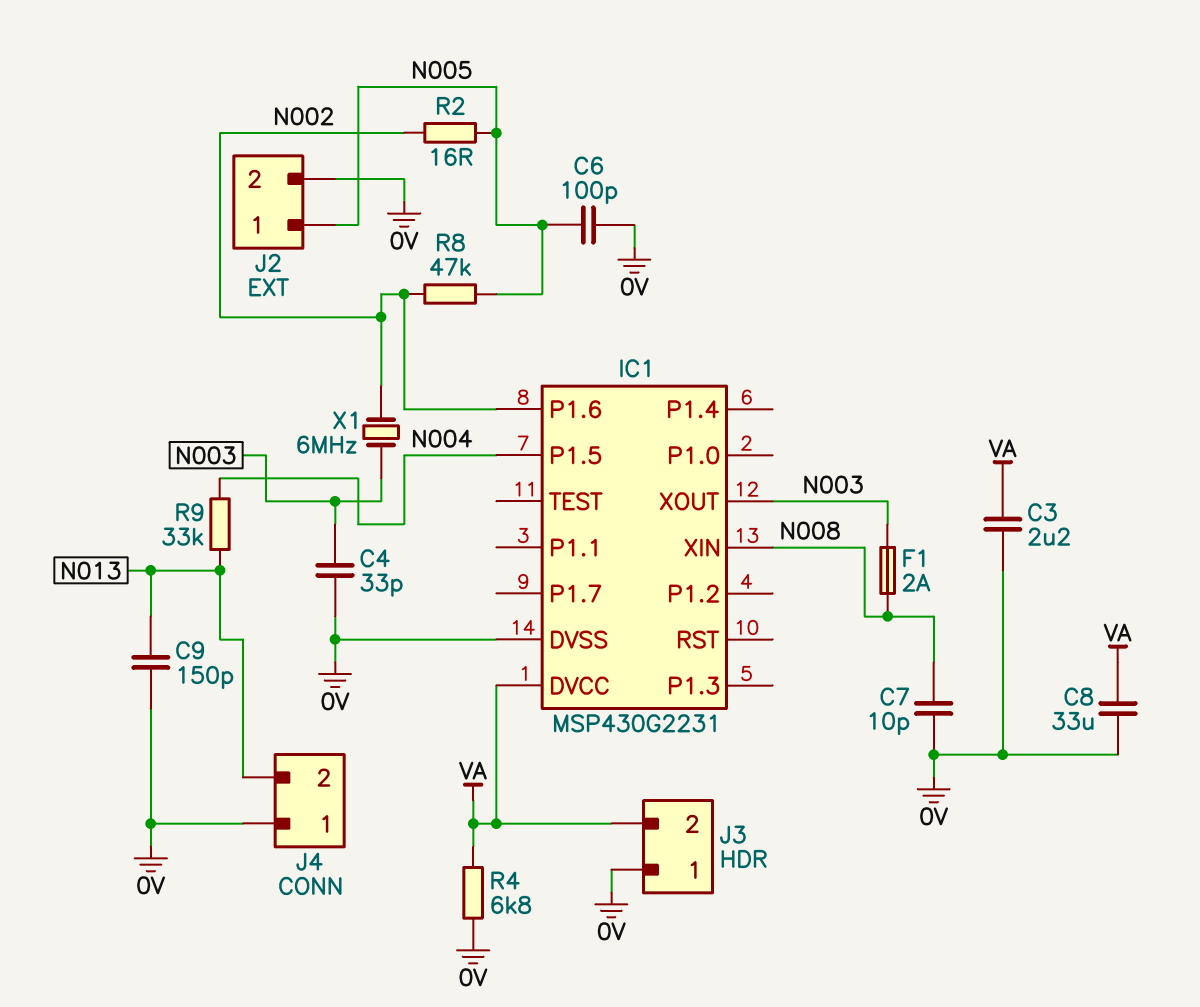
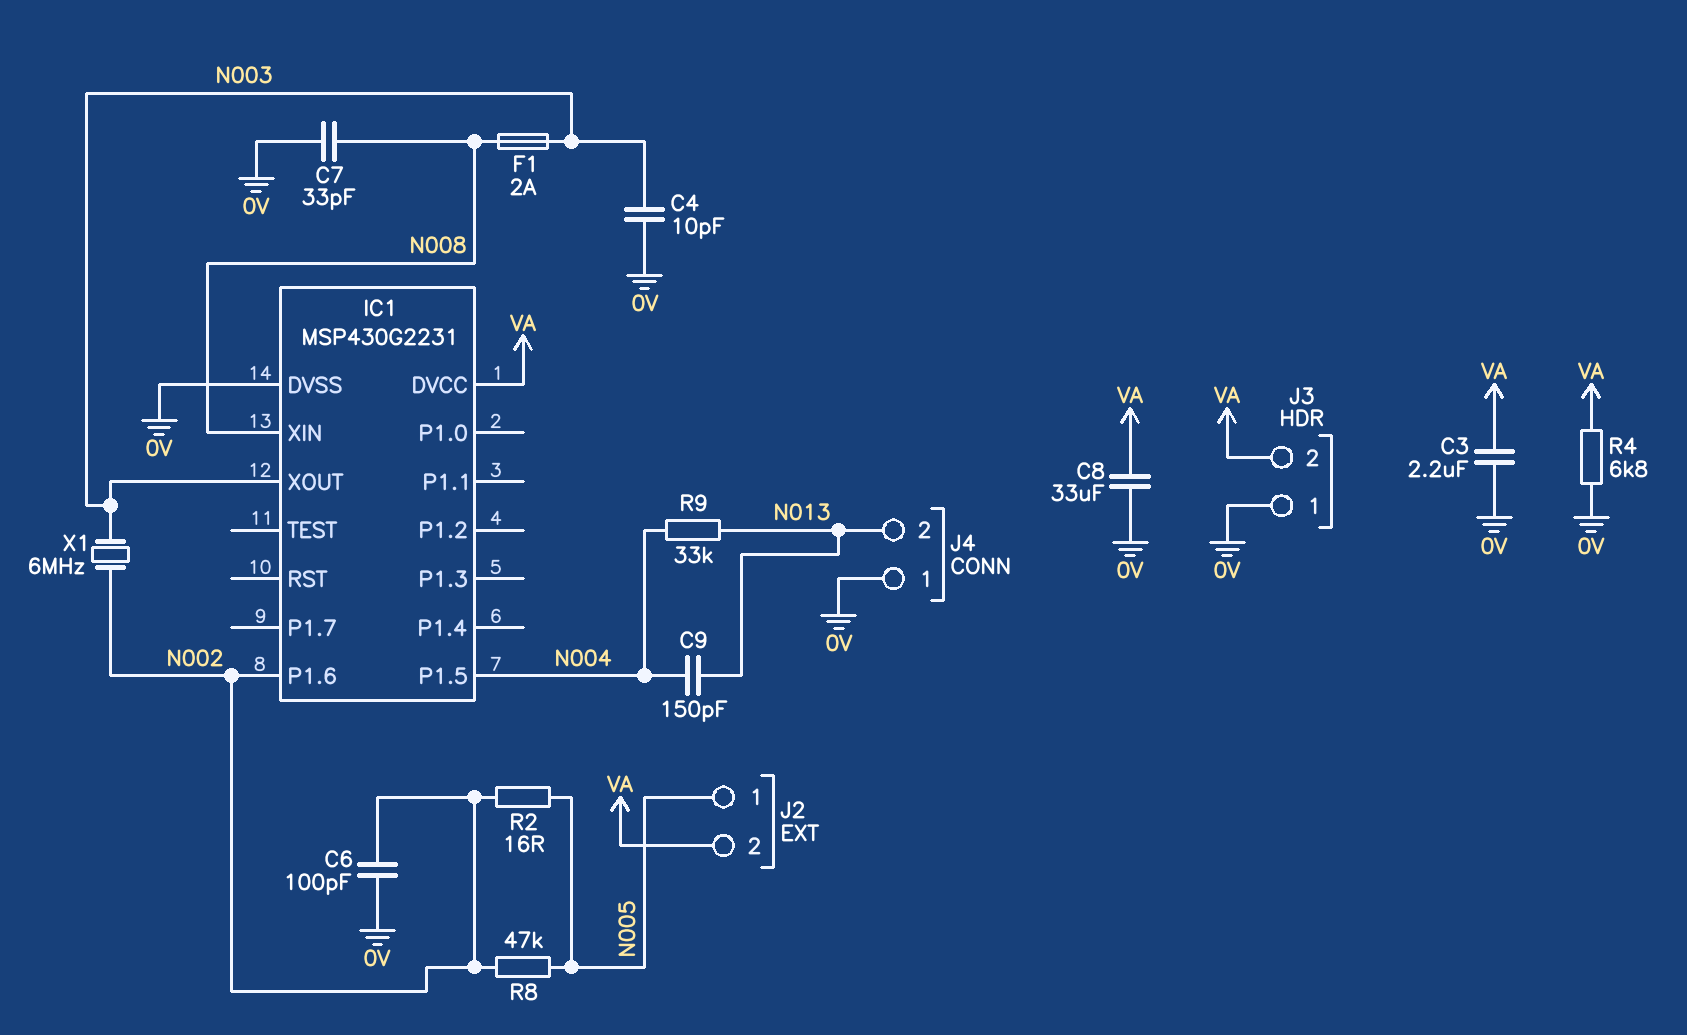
C4: 33pF (0V, N003) -> 10pF (0V, N003)
C6: 100pF (0V, N005) -> 100pF (0V, N002)
C7: 10pF (0V, N008) -> 33pF (0V, N008)
C9: 150pF (0V, N013) -> 150pF (N004, N013)
J2 pin 2: 0V -> VA

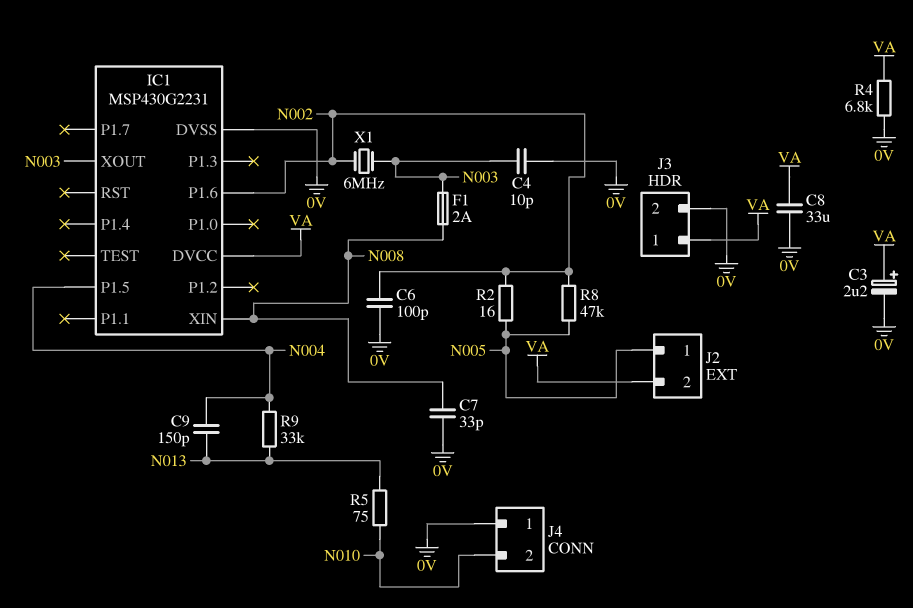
C3: 2.2uF (0V, VA) -> 2.2uF (plus VA, minus 0V)
J3 pin 1: 0V -> VA
J3 pin 2: VA -> 0V
J4 pin 2: N013 -> N010
R5: none -> 75 (N010, N013)

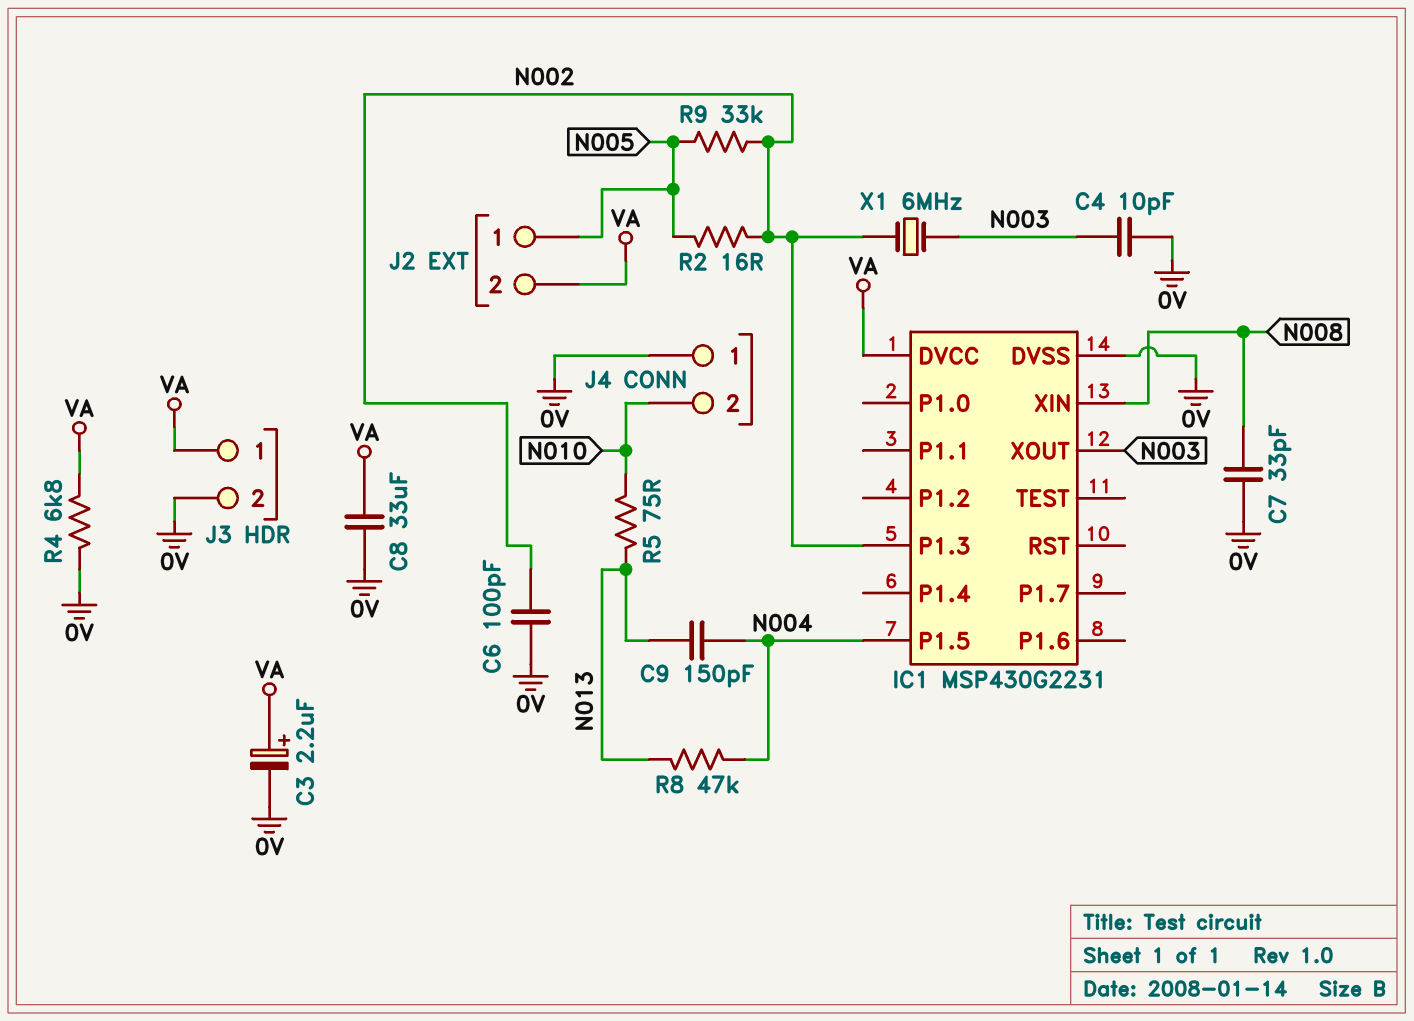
F1: 2A (N003, N008) -> none
IC1 pin P1.3: none -> N002
IC1 pin P1.6: N002 -> none
R8: 47k (N002, N005) -> 47k (N004, N013)
R9: 33k (N004, N013) -> 33k (N002, N005)

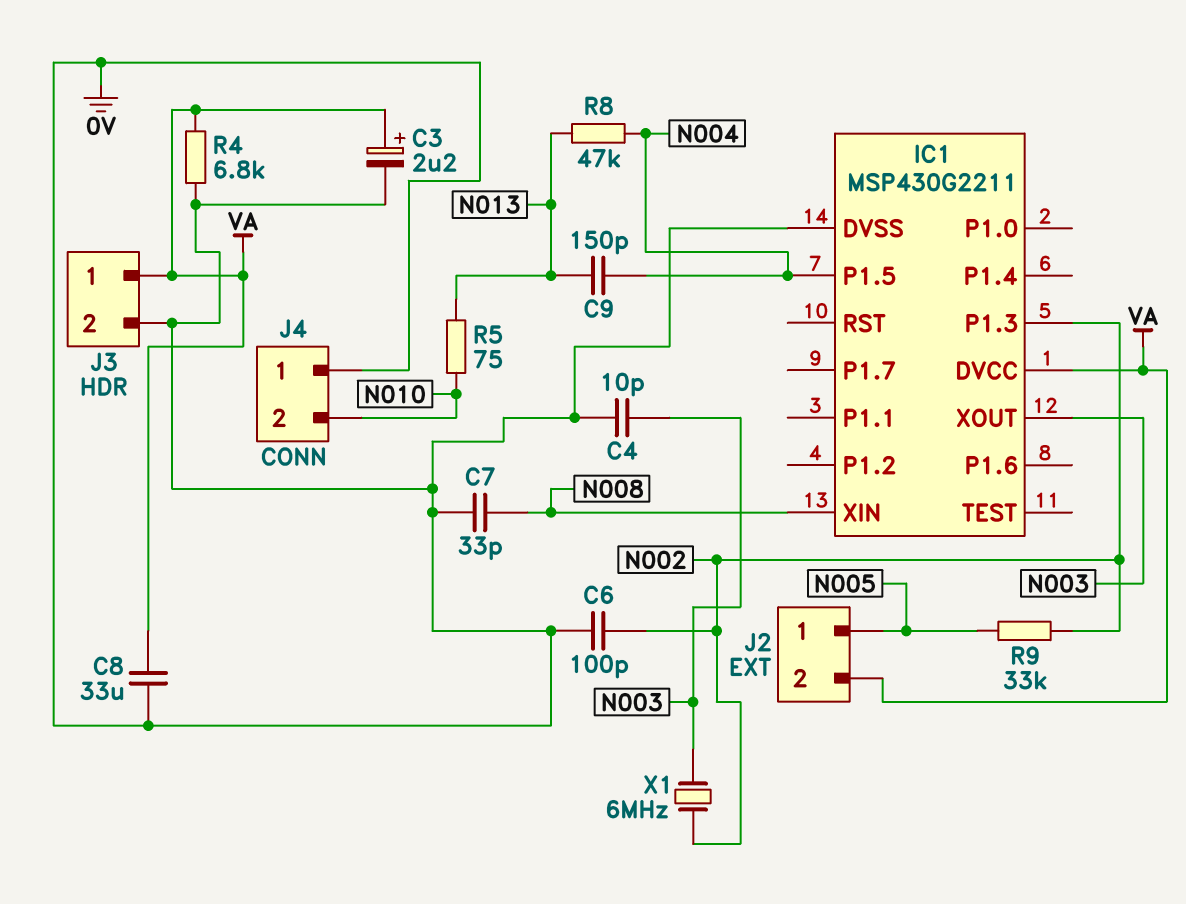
IC1: MSP430G2231 -> MSP430G2211
R2: 16 (N002, N005) -> none

